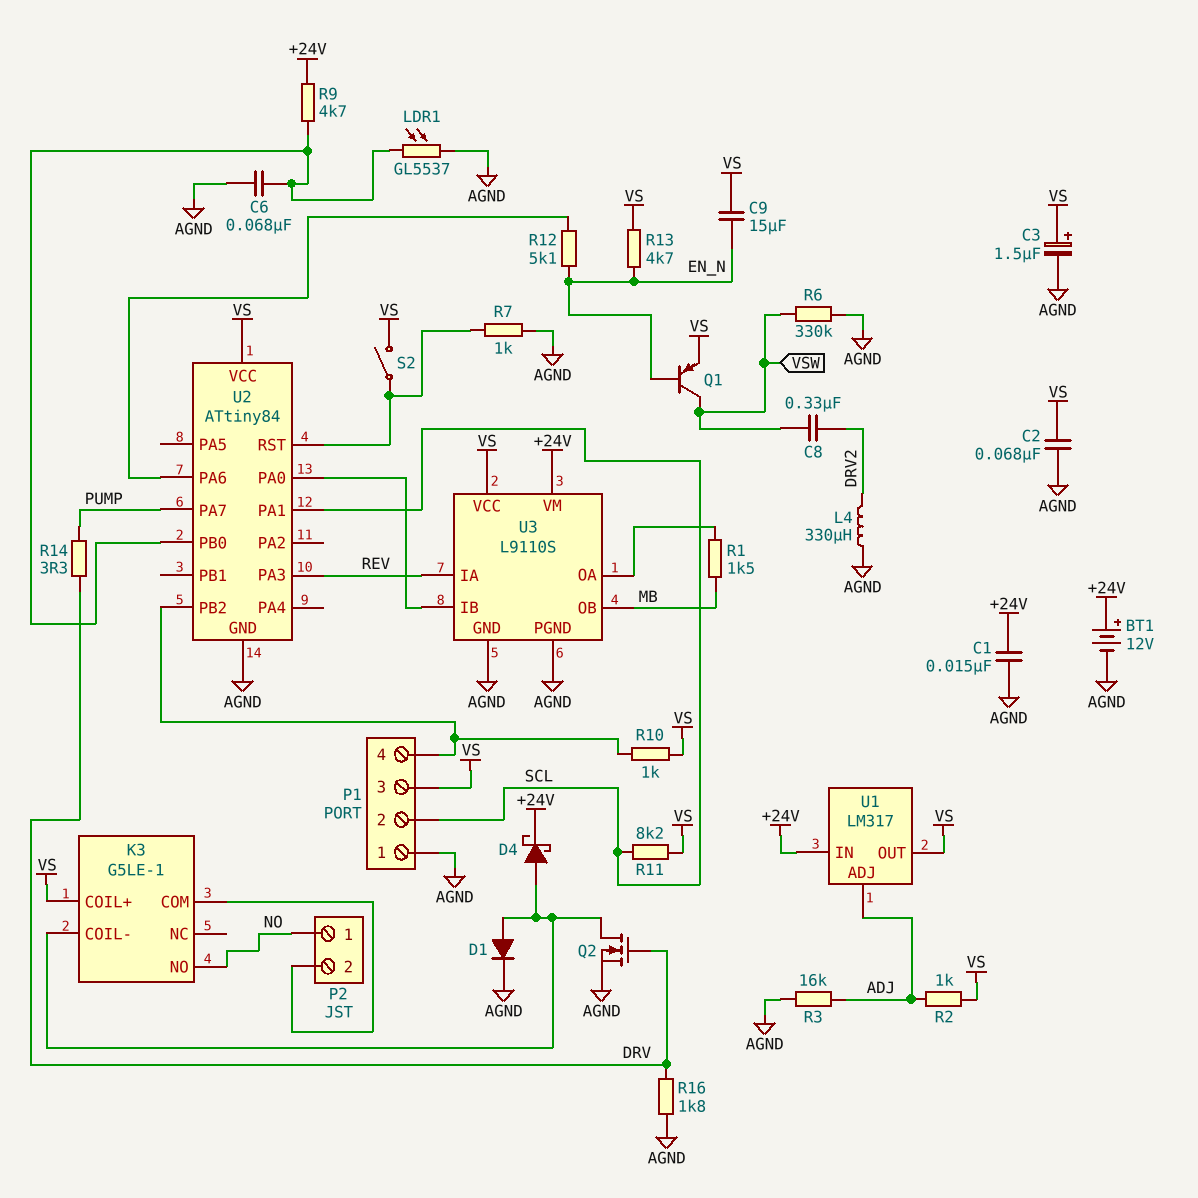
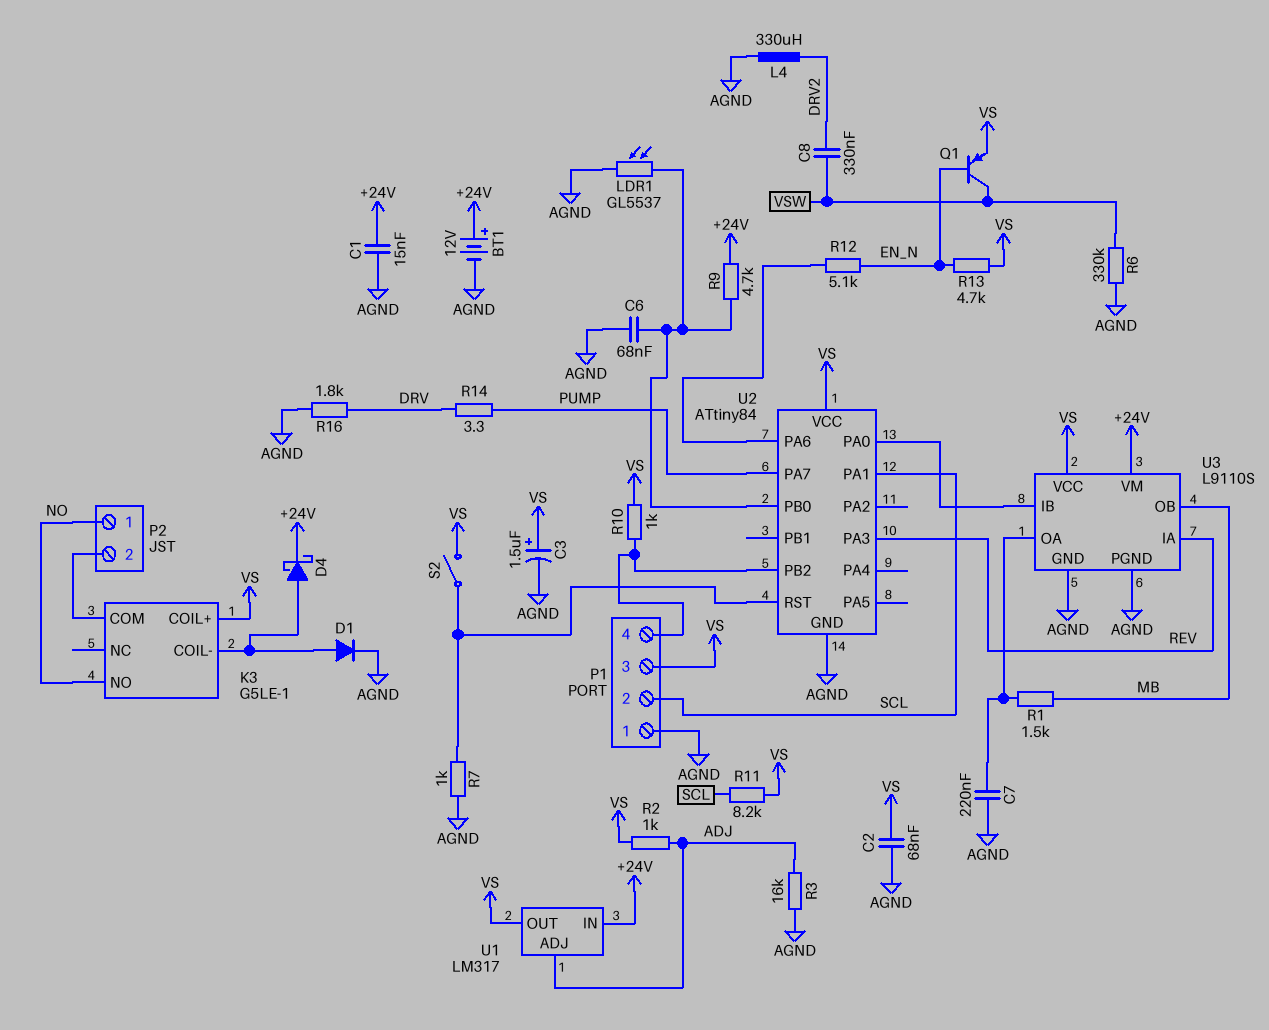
C7: none -> 220nF (AGND, U3/OA)
C9: 15uF (EN_N, VS) -> none
Q2: NMOS (G DRV, D K3/COIL-, S AGND) -> none

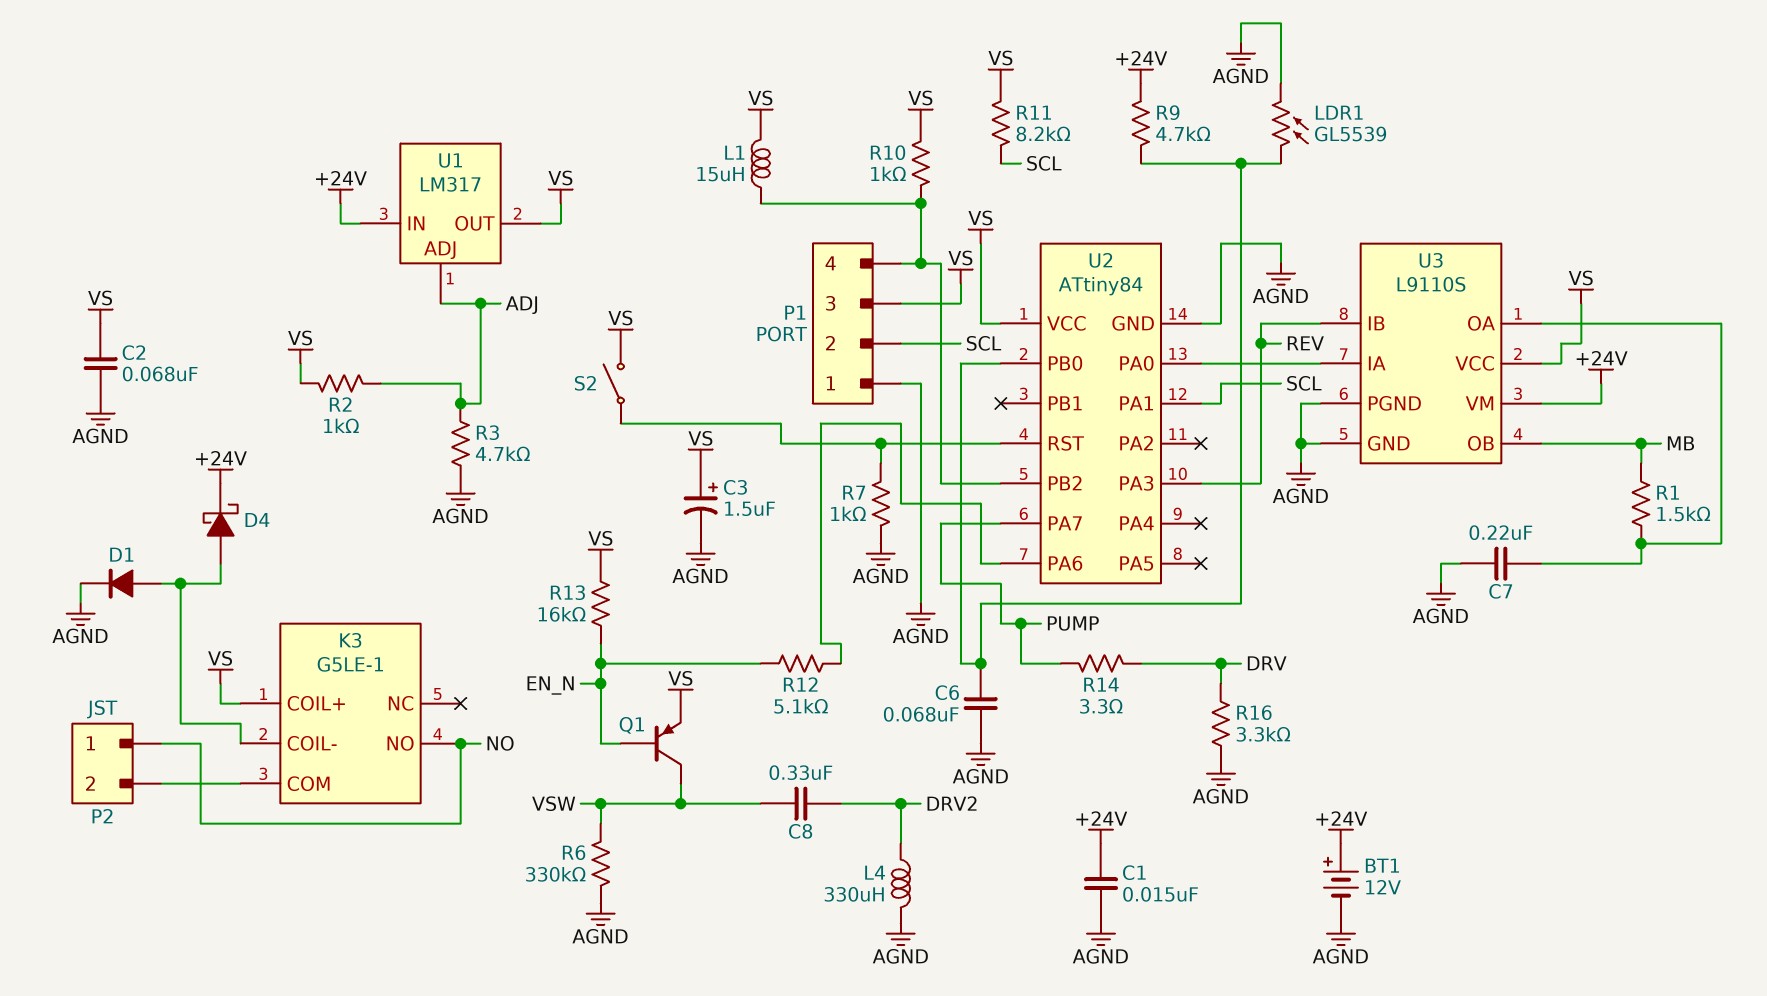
L1: none -> 15uH (P1/4, VS)
LDR1: GL5537 (AGND, U2/PB0) -> GL5539 (AGND, U2/PB0)
R3: 16k (ADJ, AGND) -> 4.7k (ADJ, AGND)
R13: 4.7k (EN_N, VS) -> 16k (EN_N, VS)
R16: 1.8k (AGND, DRV) -> 3.3k (AGND, DRV)
U3 pin IA: REV -> U2/PA0
U3 pin IB: U2/PA0 -> REV

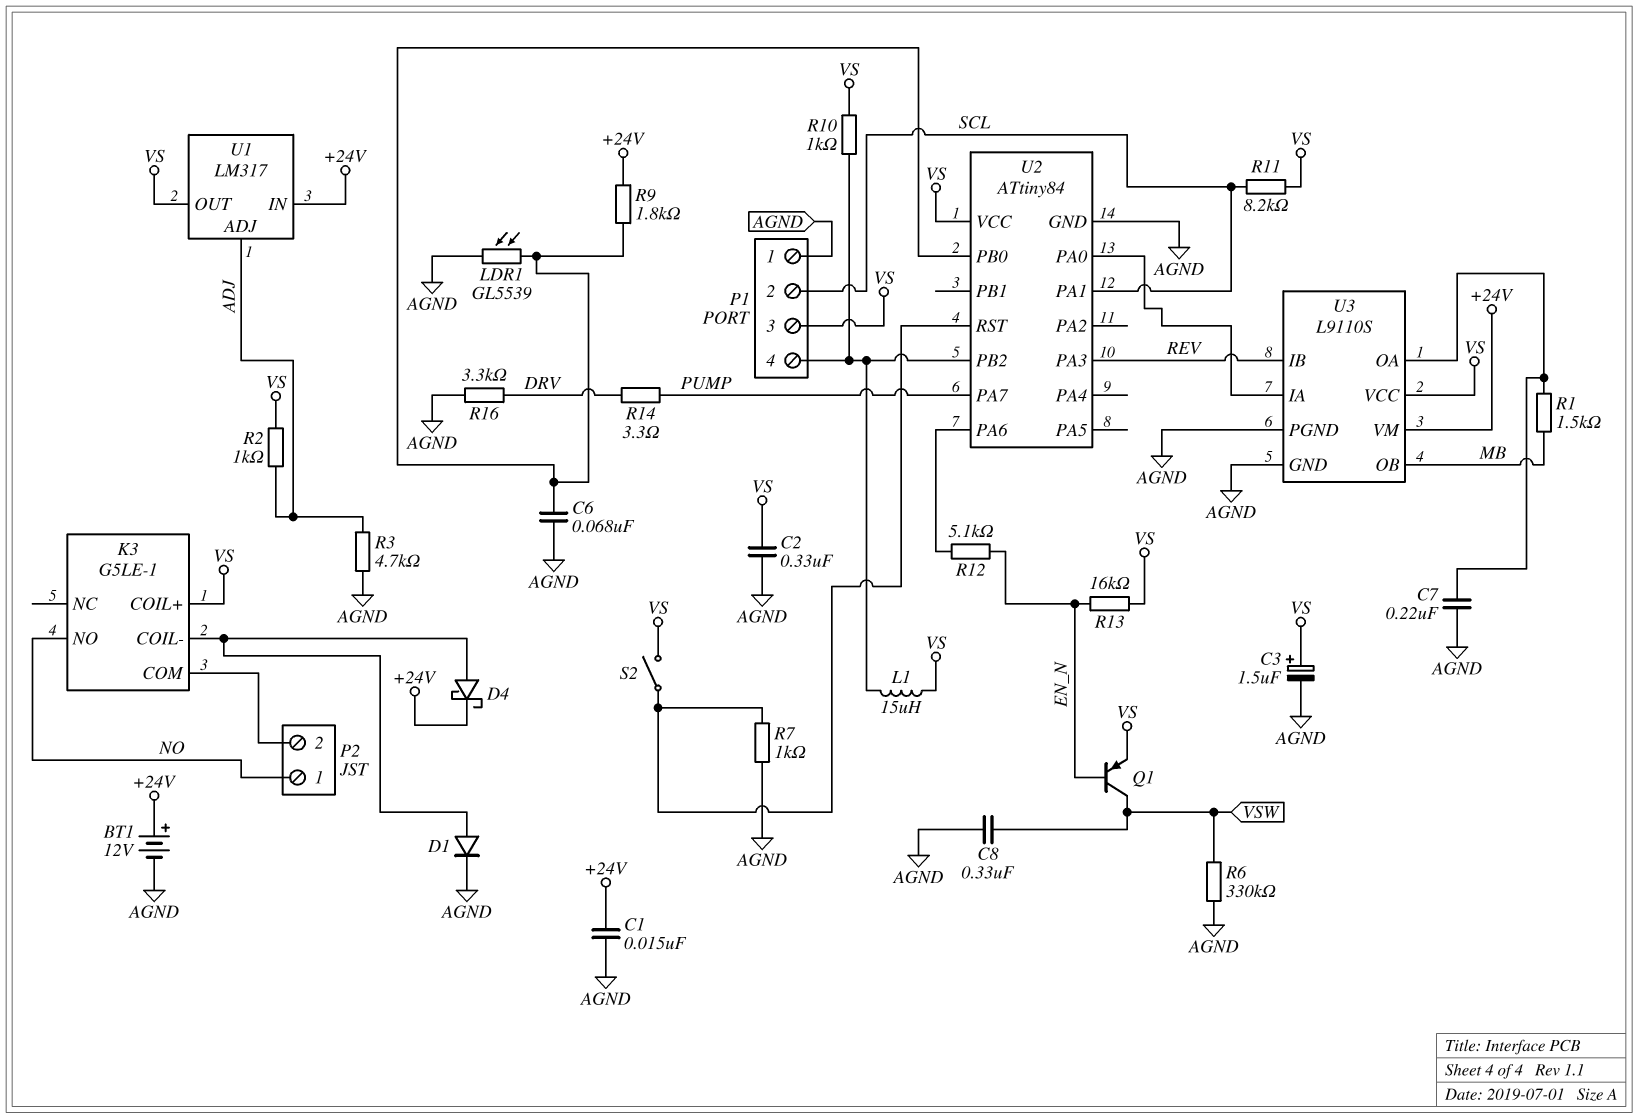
C2: 68nF (AGND, VS) -> 330nF (AGND, VS)
C8: 330nF (DRV2, VSW) -> 330nF (AGND, VSW)
L4: 330uH (AGND, DRV2) -> none
R9: 4.7k (+24V, U2/PB0) -> 1.8k (+24V, U2/PB0)

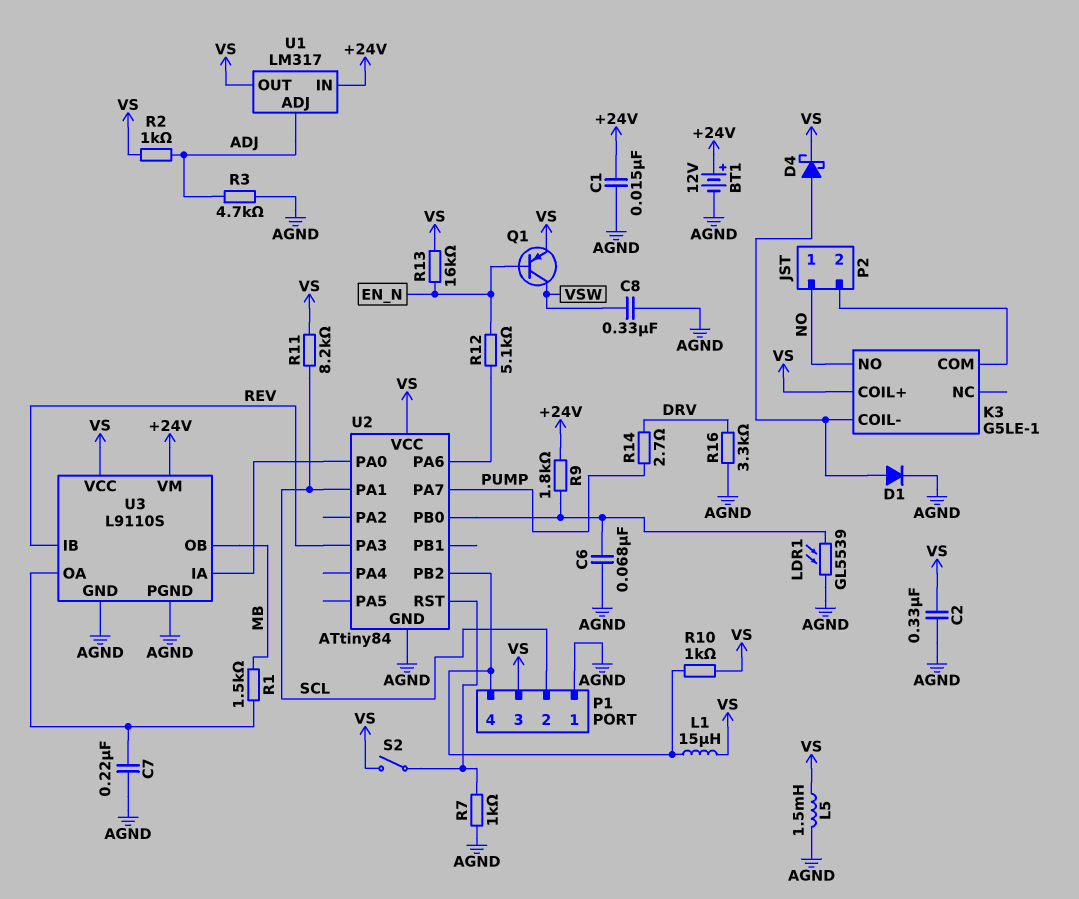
C3: 1.5uF (plus VS, minus AGND) -> none
D4: schottky (A K3/COIL-, K +24V) -> schottky (A K3/COIL-, K VS)
L5: none -> 1.5mH (AGND, VS)
R6: 330k (AGND, VSW) -> none
R14: 3.3 (DRV, PUMP) -> 2.7 (DRV, PUMP)

